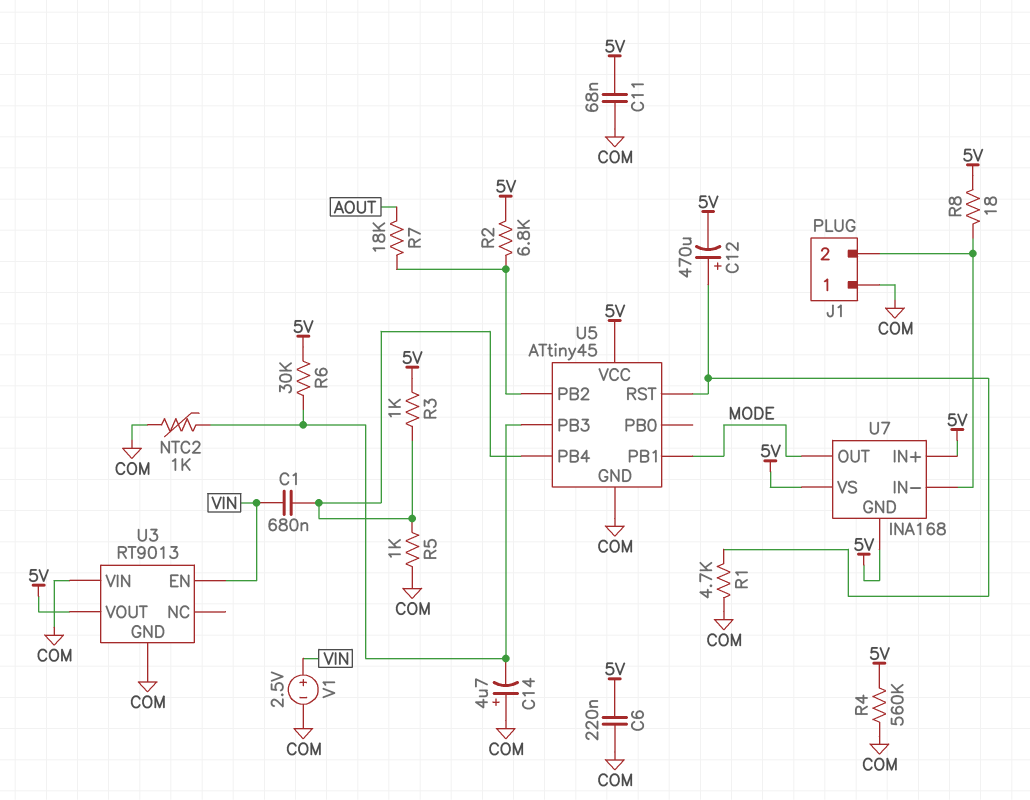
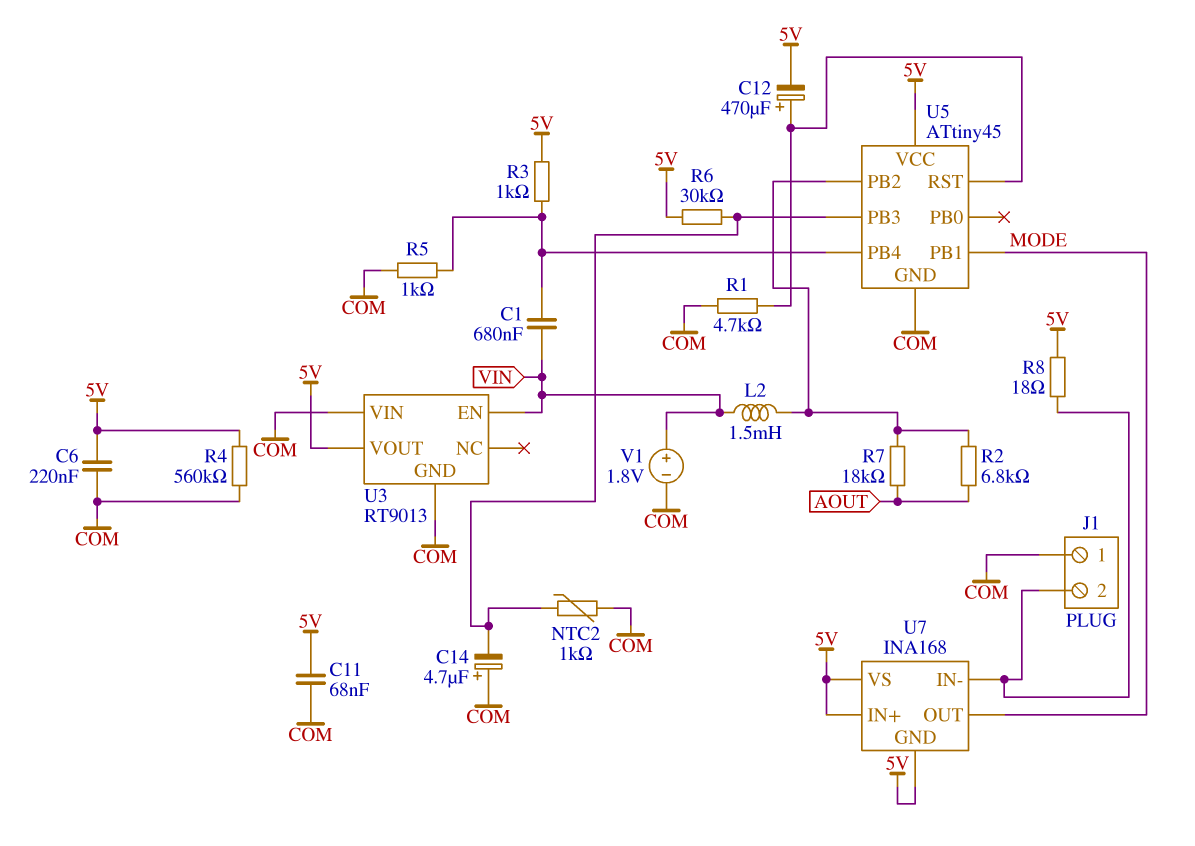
L2: none -> 1.5mH (U5/PB2, VIN)
R2: 6.8k (5V, U5/PB2) -> 6.8k (AOUT, U5/PB2)
V1: 2.5V (plus VIN, minus COM) -> 1.8V (plus VIN, minus COM)

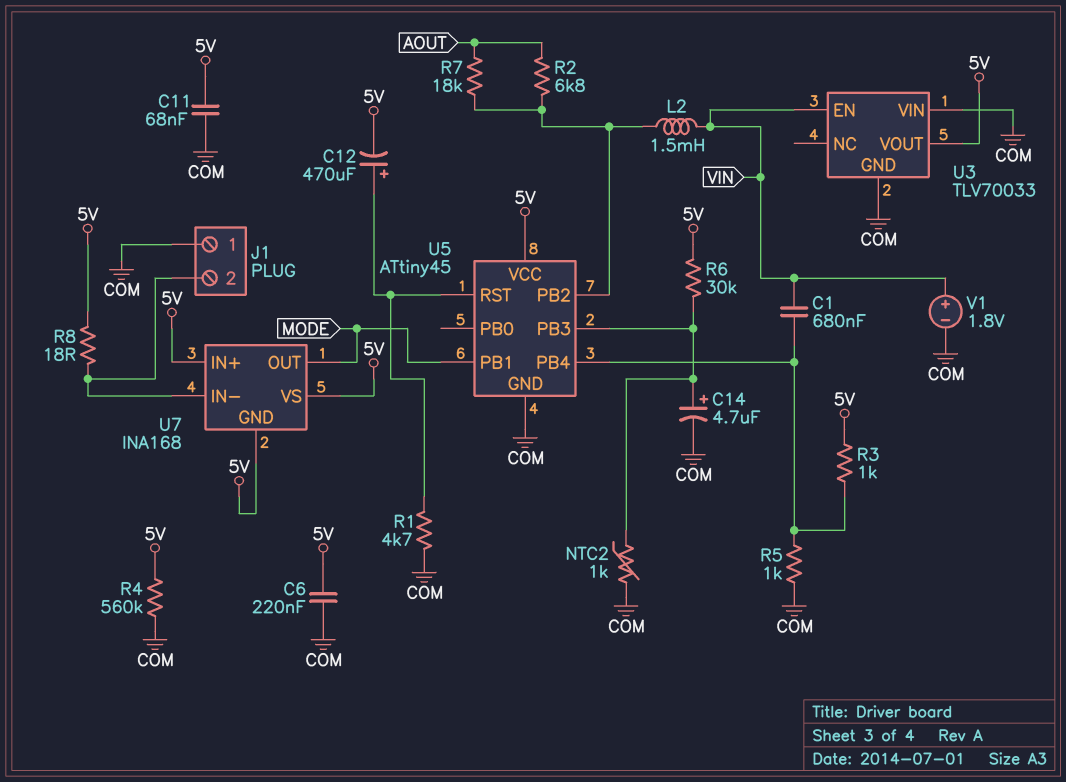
C14: 4.7uF (plus COM, minus U5/PB3) -> 4.7uF (plus U5/PB3, minus COM)
U3: RT9013 -> TLV70033

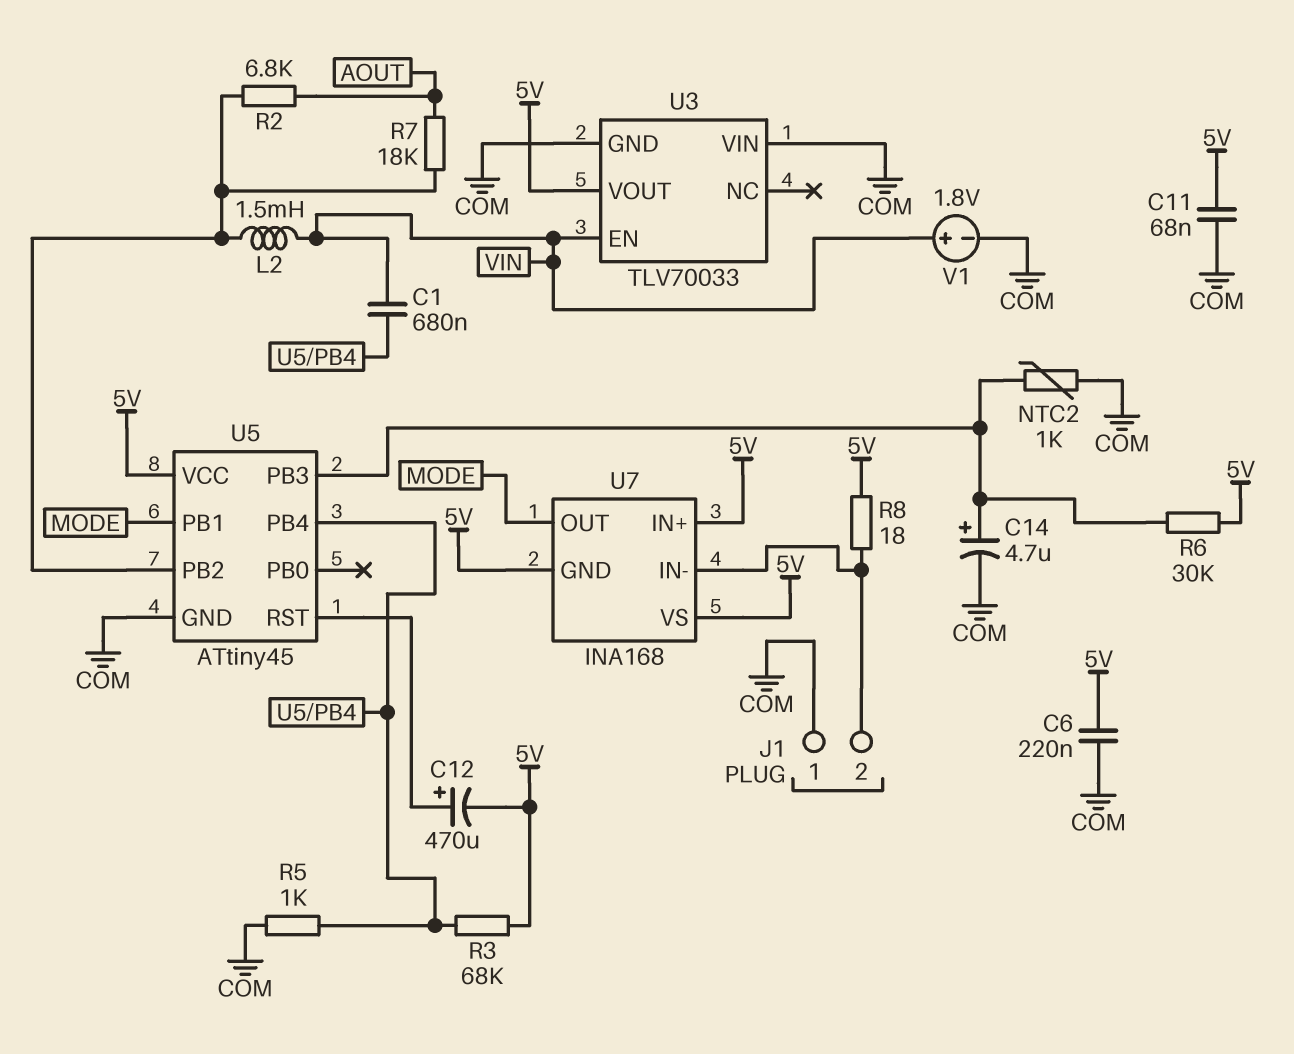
R1: 4.7k (COM, U5/RST) -> none
R3: 1k (5V, U5/PB4) -> 68k (5V, U5/PB4)
R4: 560k (5V, COM) -> none

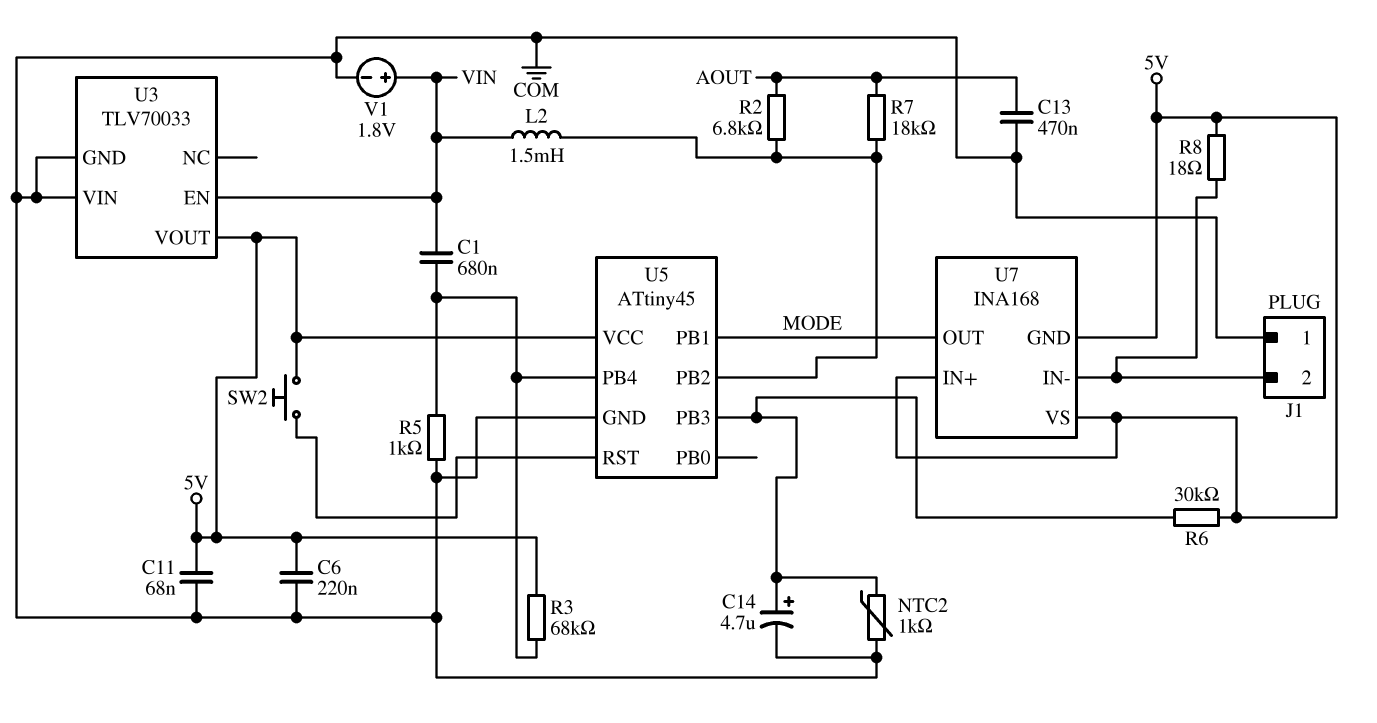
C12: 470uF (plus U5/RST, minus 5V) -> none
C13: none -> 470nF (AOUT, COM)
SW2: none -> button (5V, U5/RST)

